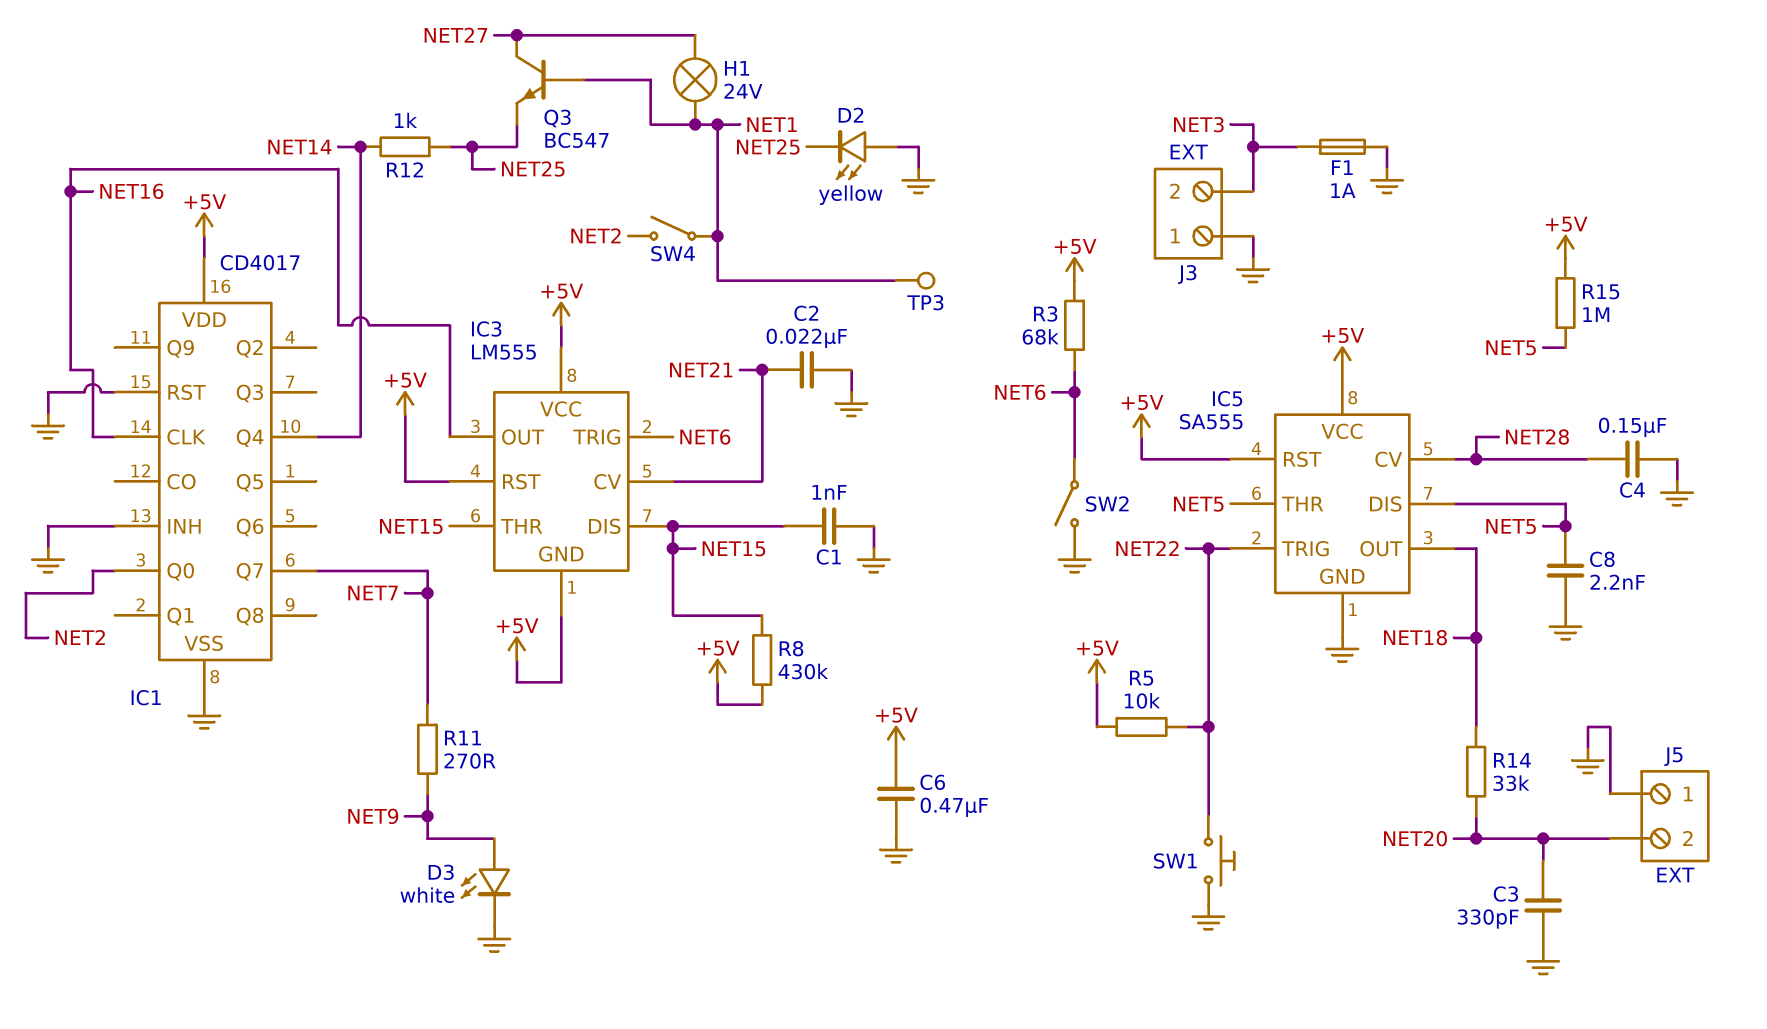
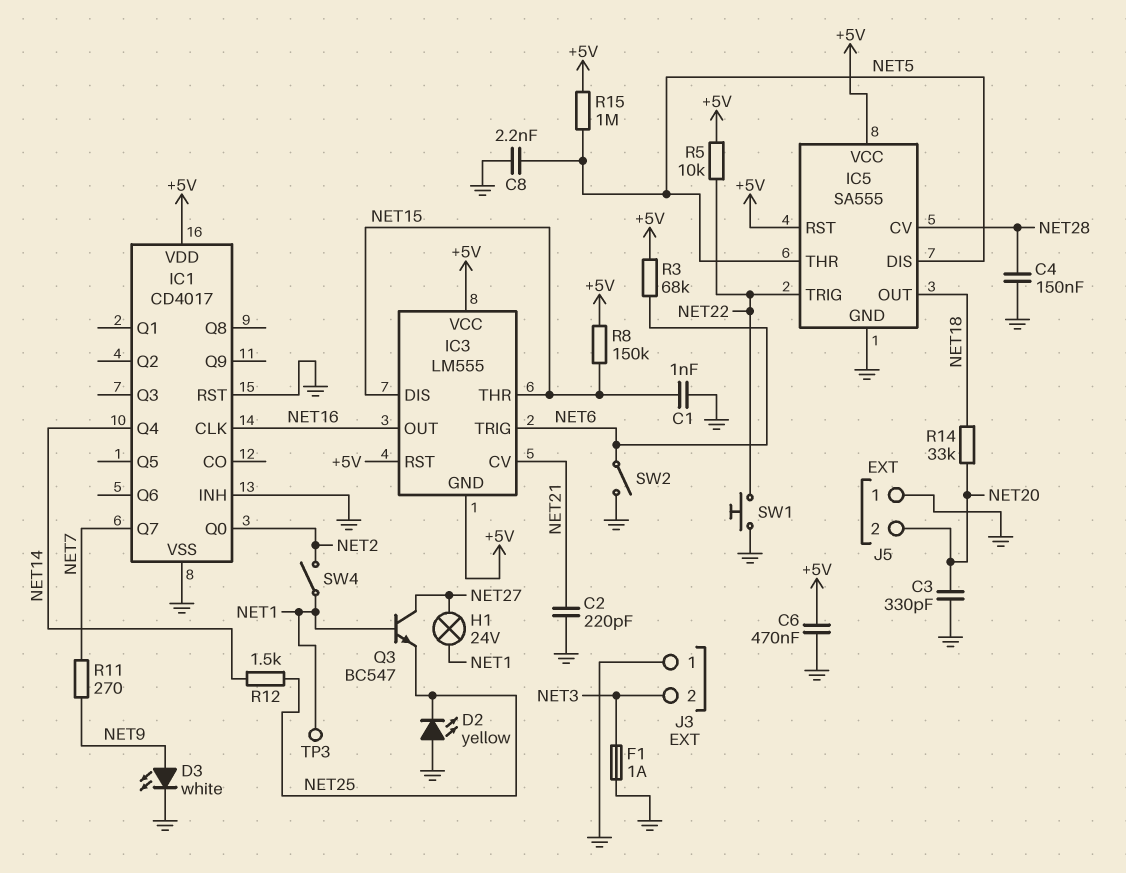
C2: 22nF (GND, NET21) -> 220pF (GND, NET21)
R8: 430k (+5V, NET15) -> 150k (+5V, NET15)
R12: 1k (NET14, NET25) -> 1.5k (NET14, NET25)

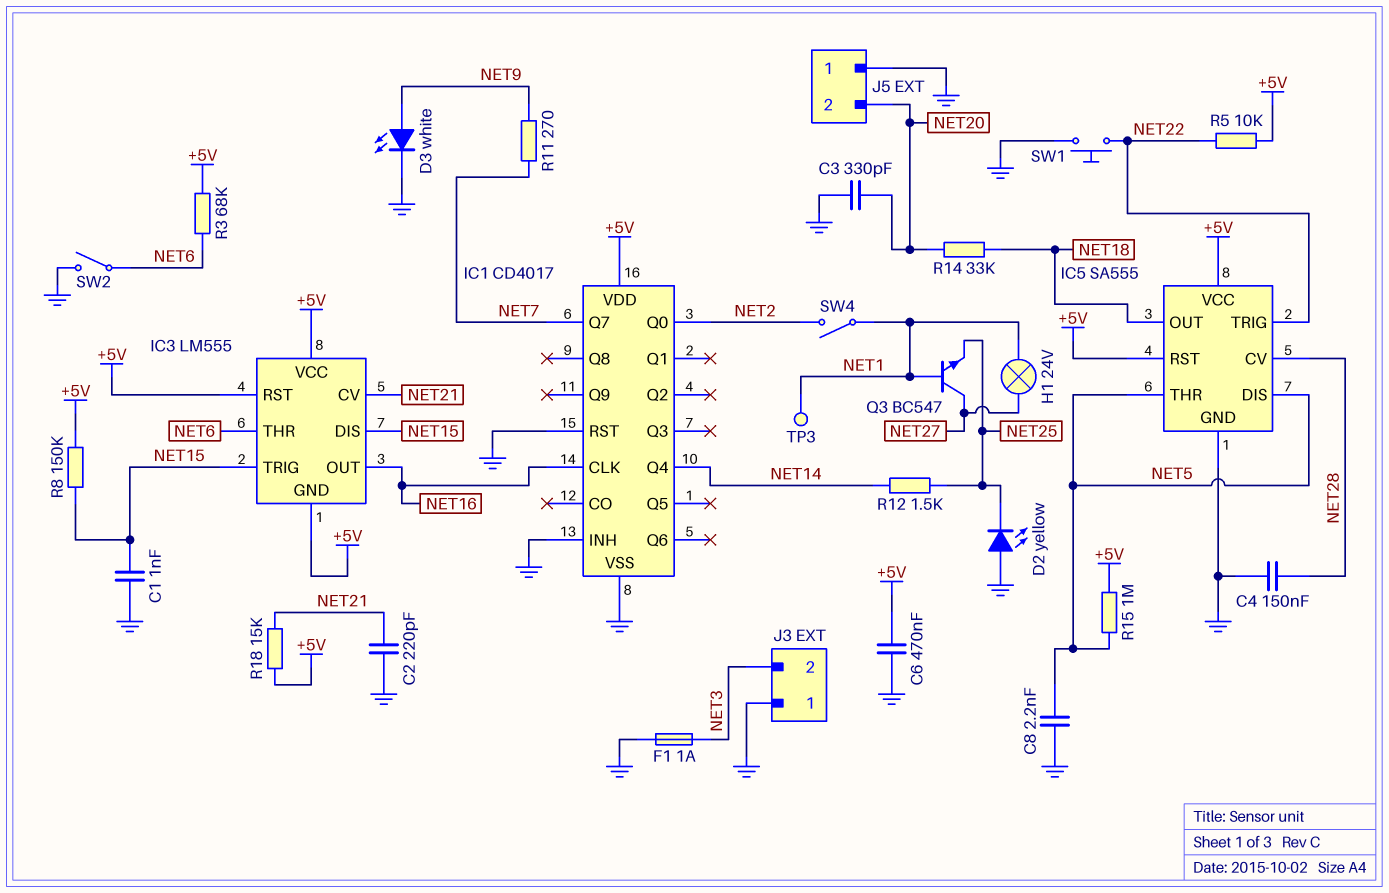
IC3 pin THR: NET15 -> NET6
IC3 pin TRIG: NET6 -> NET15
R18: none -> 15k (+5V, NET21)

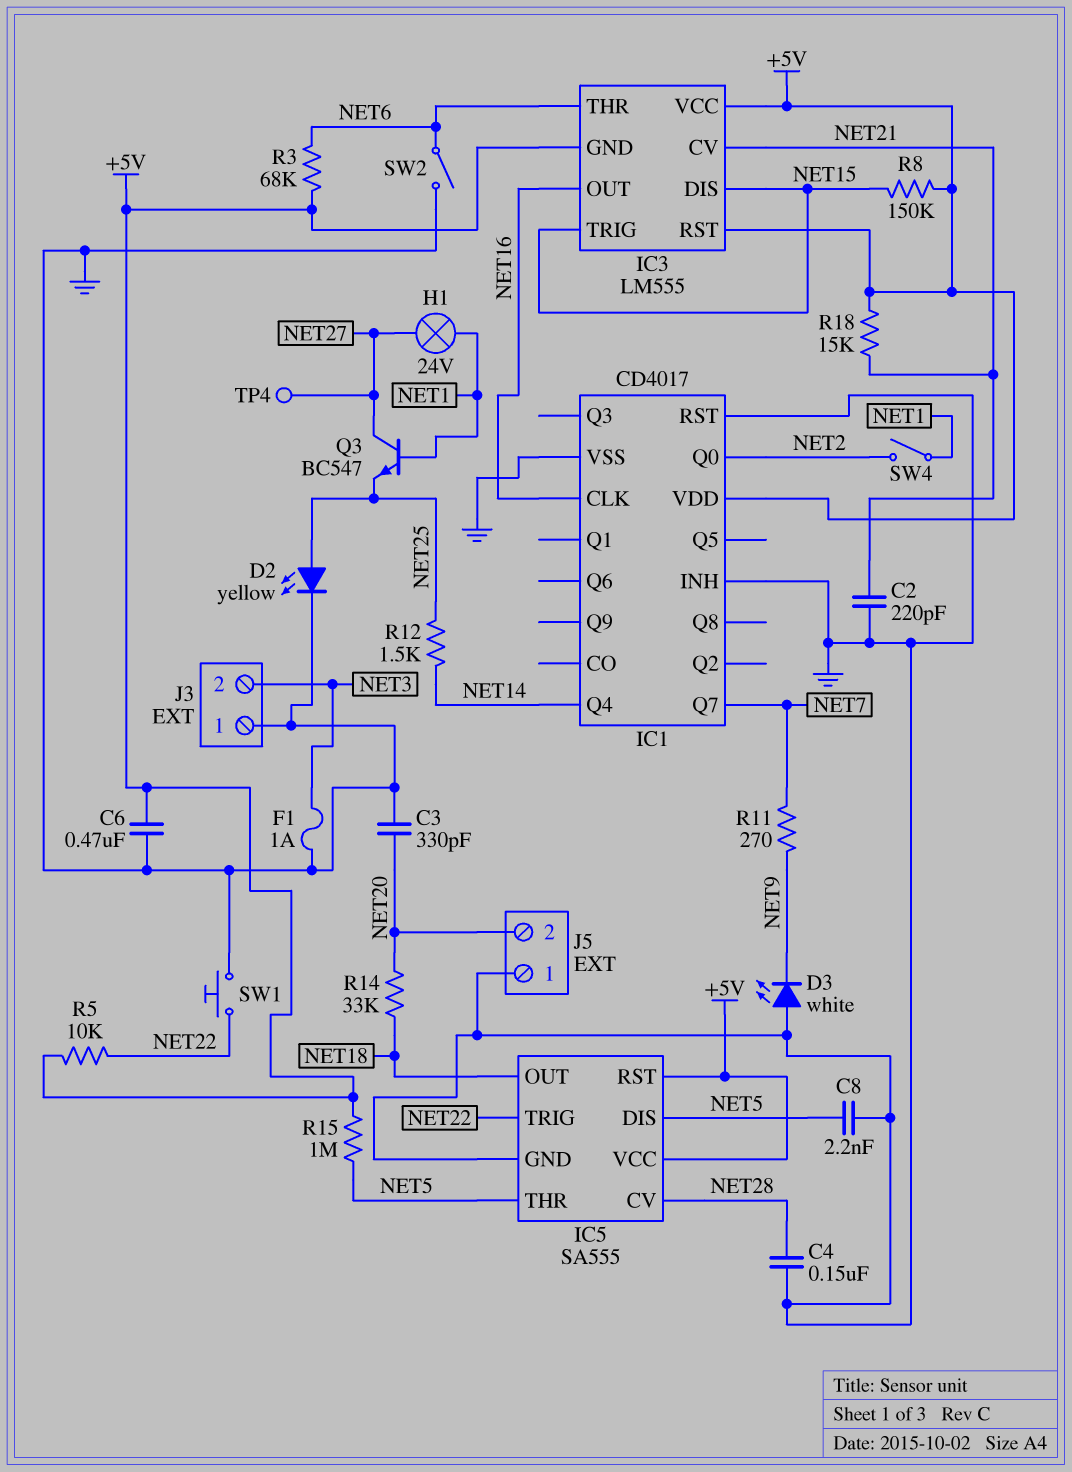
C1: 1nF (GND, NET15) -> none
D2: LED yellow (A GND, K NET25) -> LED yellow (A NET25, K GND)
D3: LED white (A NET9, K GND) -> LED white (A GND, K NET9)
TP3: test point (NET1) -> none
TP4: none -> test point (NET27)

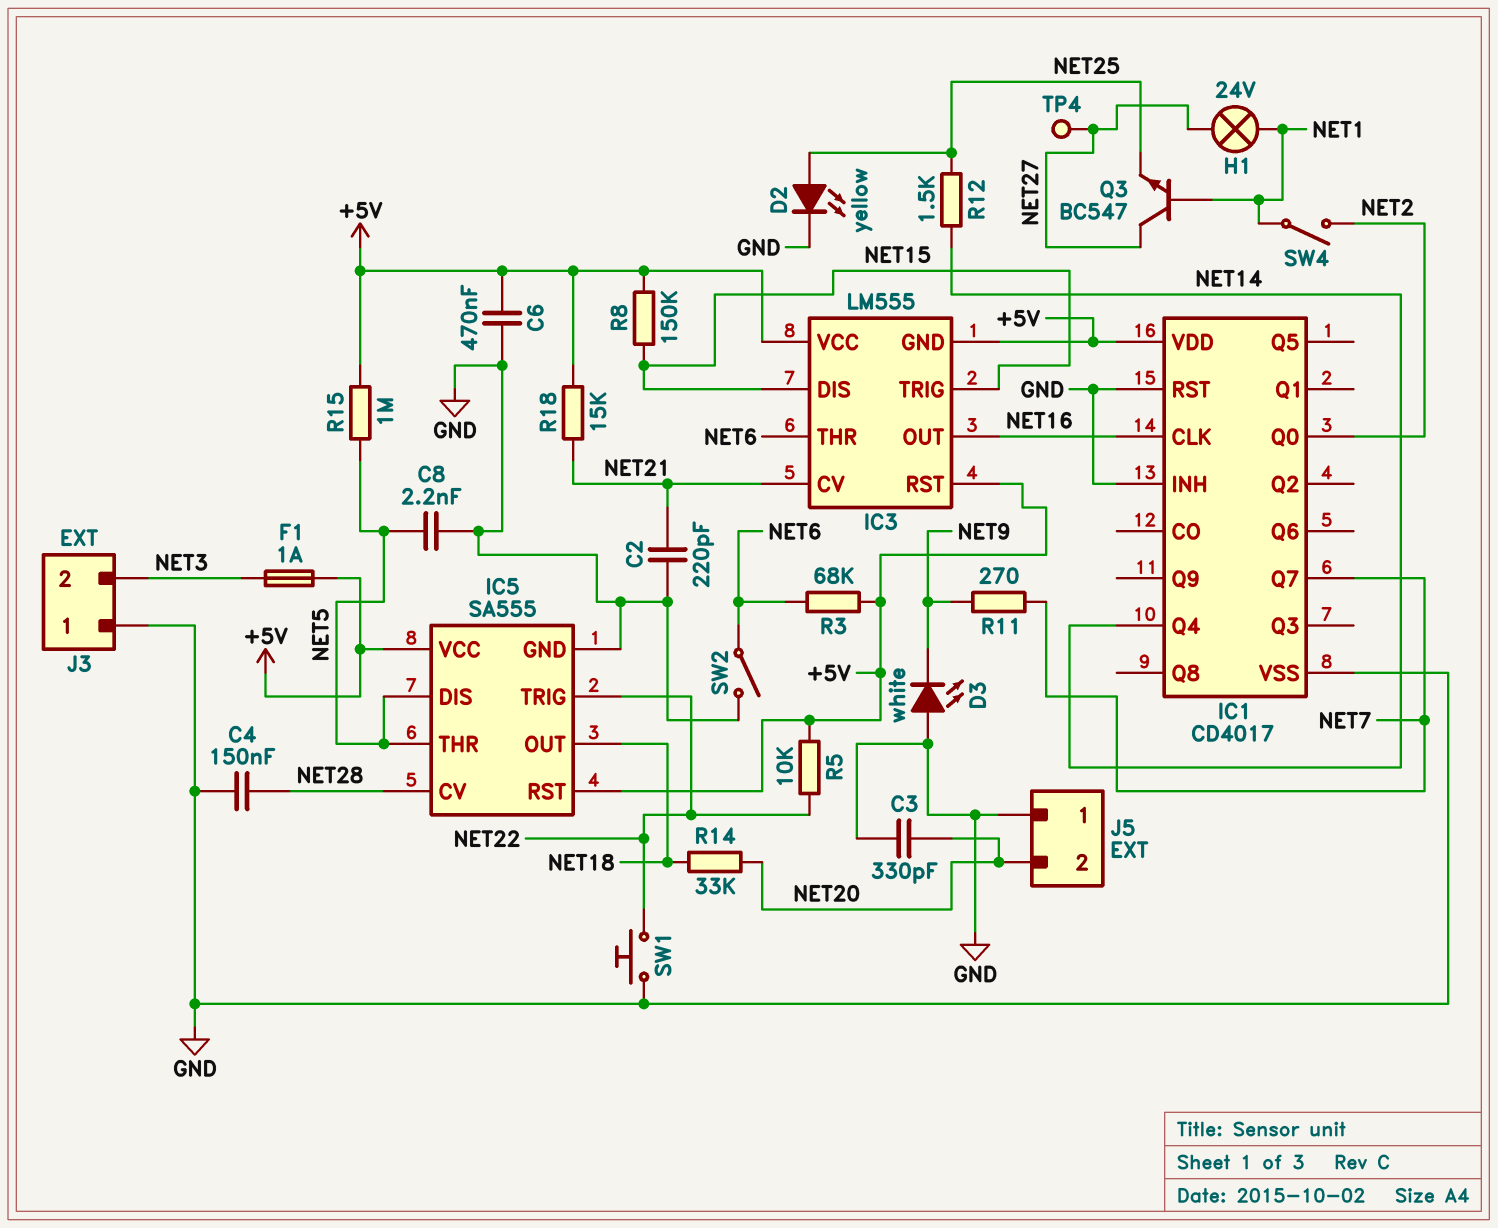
F1: 1A (GND, NET3) -> 1A (+5V, NET3)

